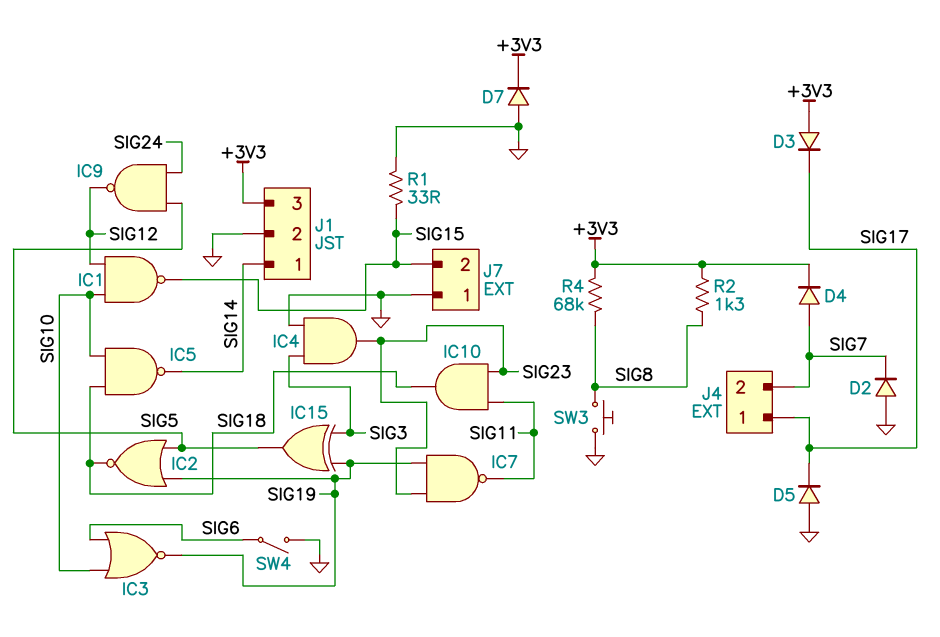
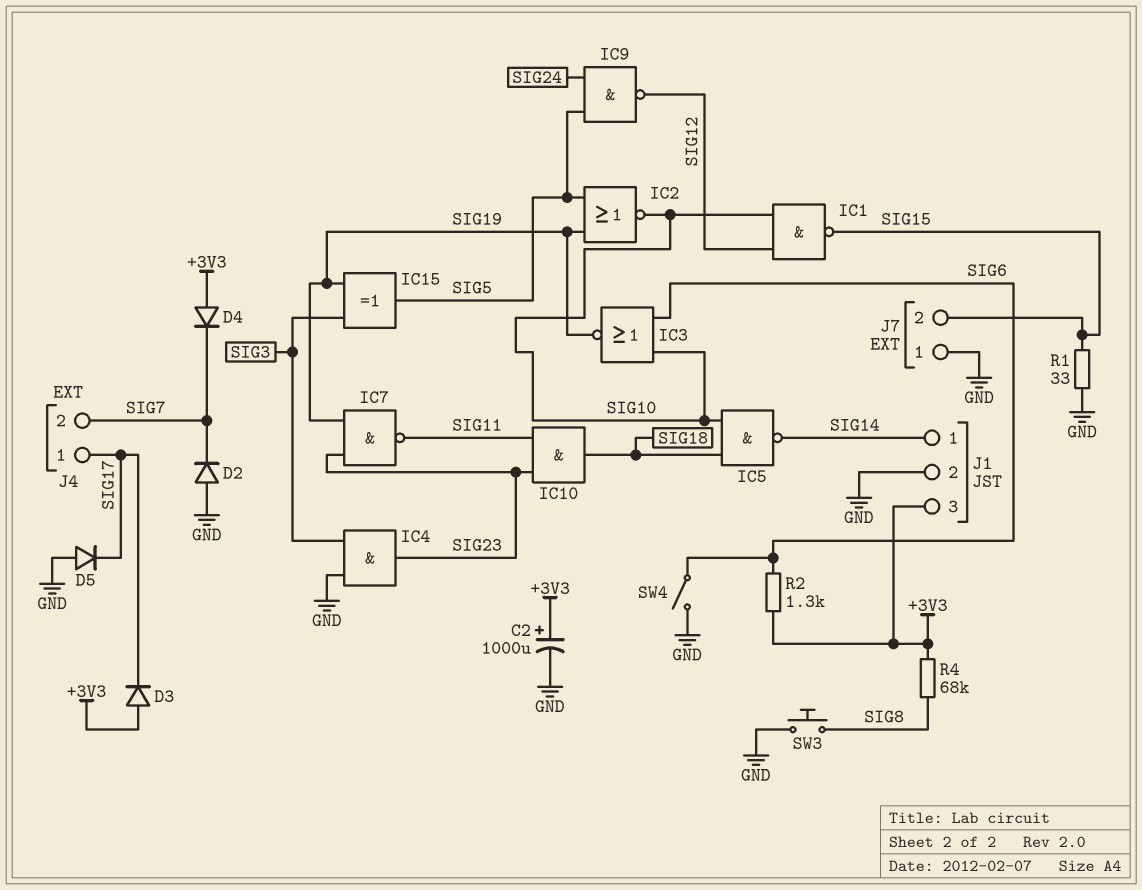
C2: none -> 1000uF (plus +3V3, minus GND)
D4: diode (A SIG7, K +3V3) -> diode (A +3V3, K SIG7)
D7: diode (A GND, K +3V3) -> none
IC2: NOR (in SIG5, in SIG19, out SIG18) -> NOR (in SIG5, in SIG19, out SIG10)
R2: 1.3k (+3V3, SIG8) -> 1.3k (+3V3, SIG6)

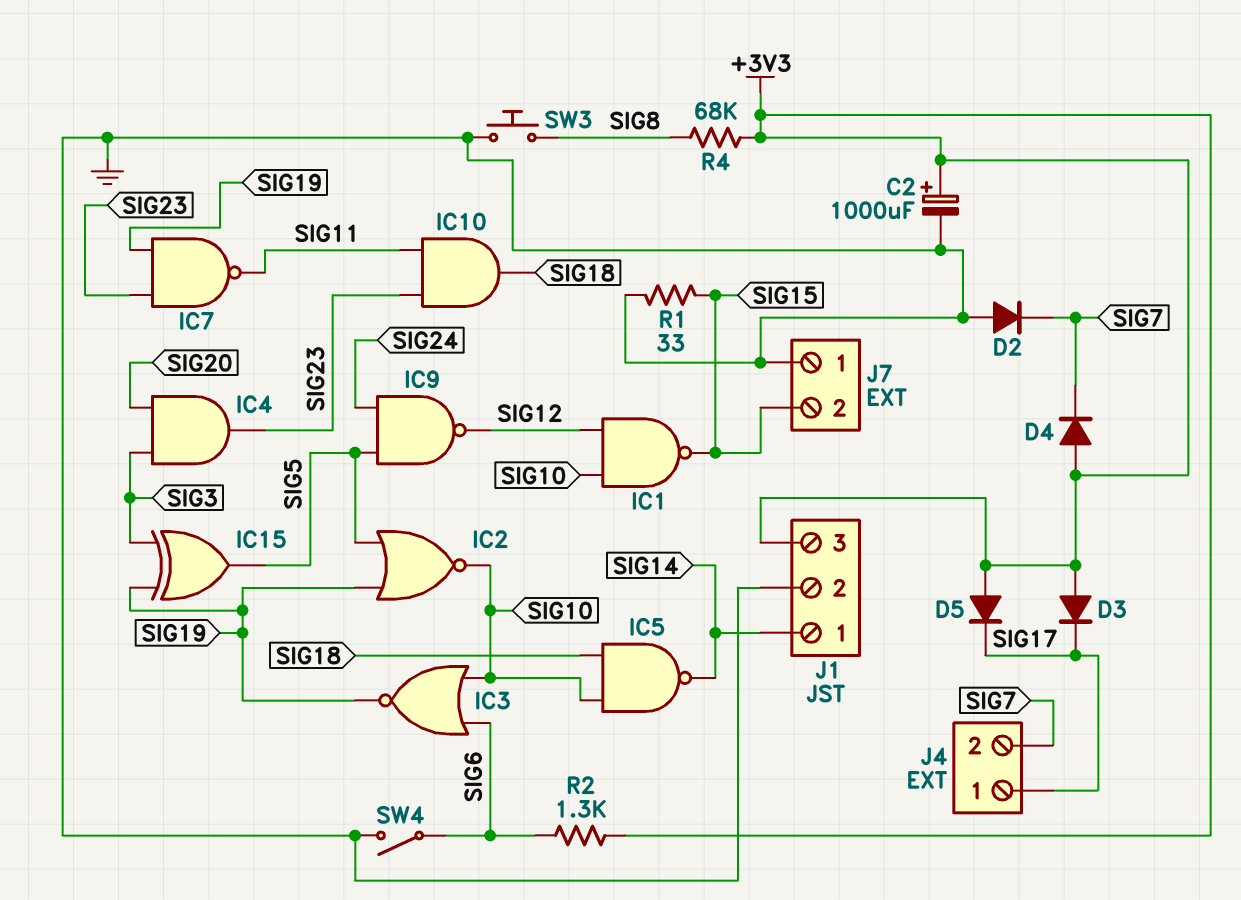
D5: diode (A GND, K SIG17) -> diode (A +3V3, K SIG17)
IC4: AND (in GND, in SIG3, out SIG23) -> AND (in SIG3, in SIG20, out SIG23)

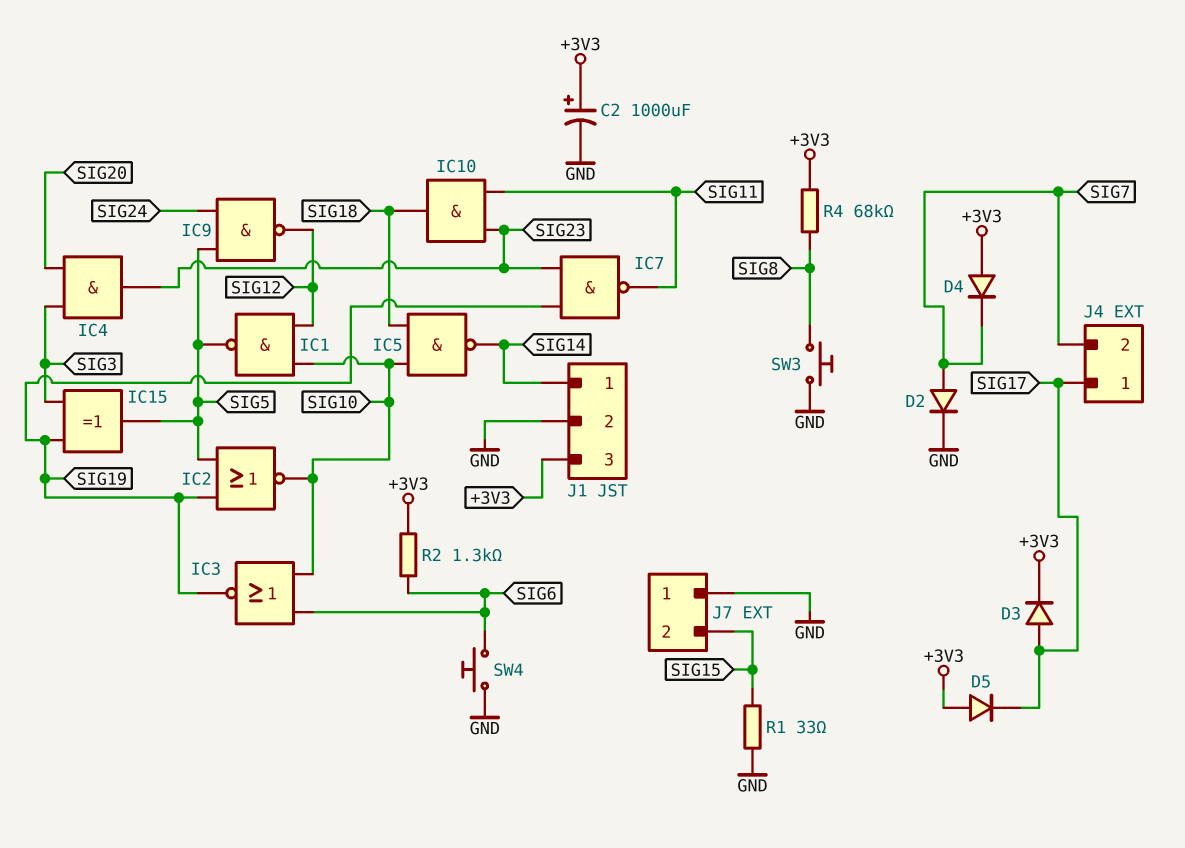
D2: diode (A GND, K SIG7) -> diode (A SIG7, K GND)
D3: diode (A +3V3, K SIG17) -> diode (A SIG17, K +3V3)
IC1: NAND (in SIG10, in SIG12, out SIG15) -> NAND (in SIG10, in SIG12, out SIG5)
SW4: switch (GND, SIG6) -> button (GND, SIG6)

